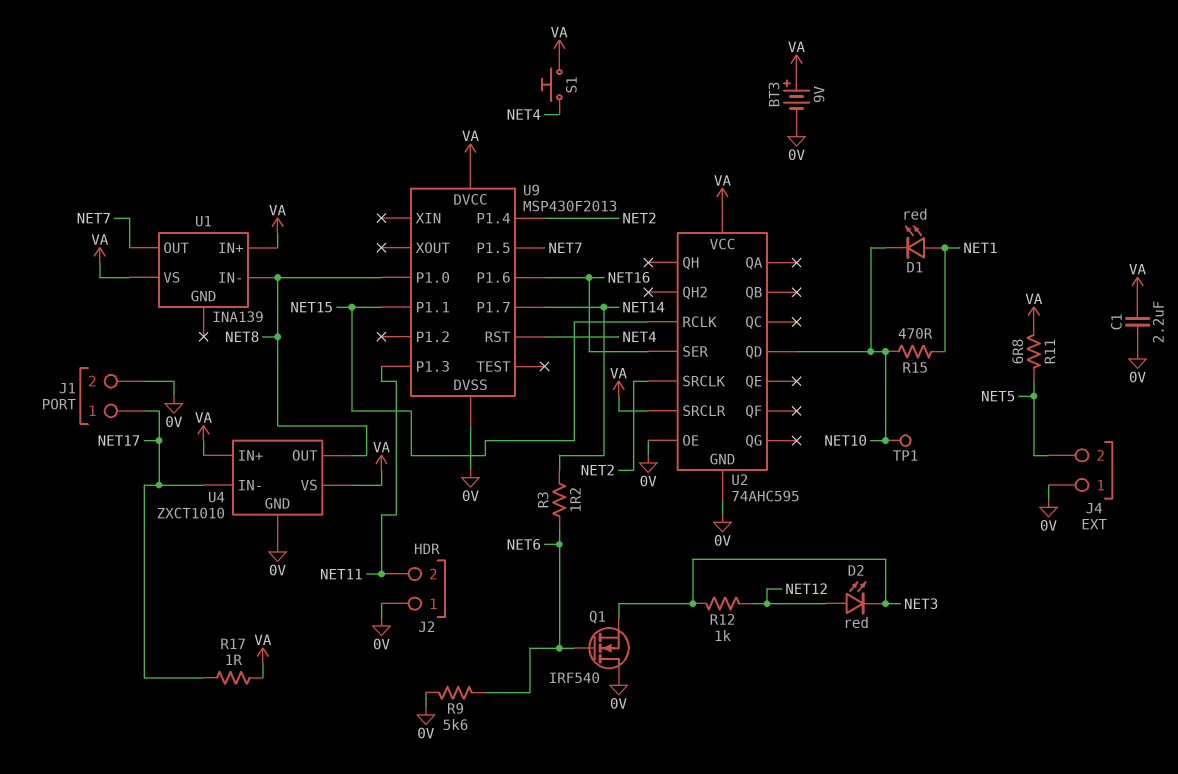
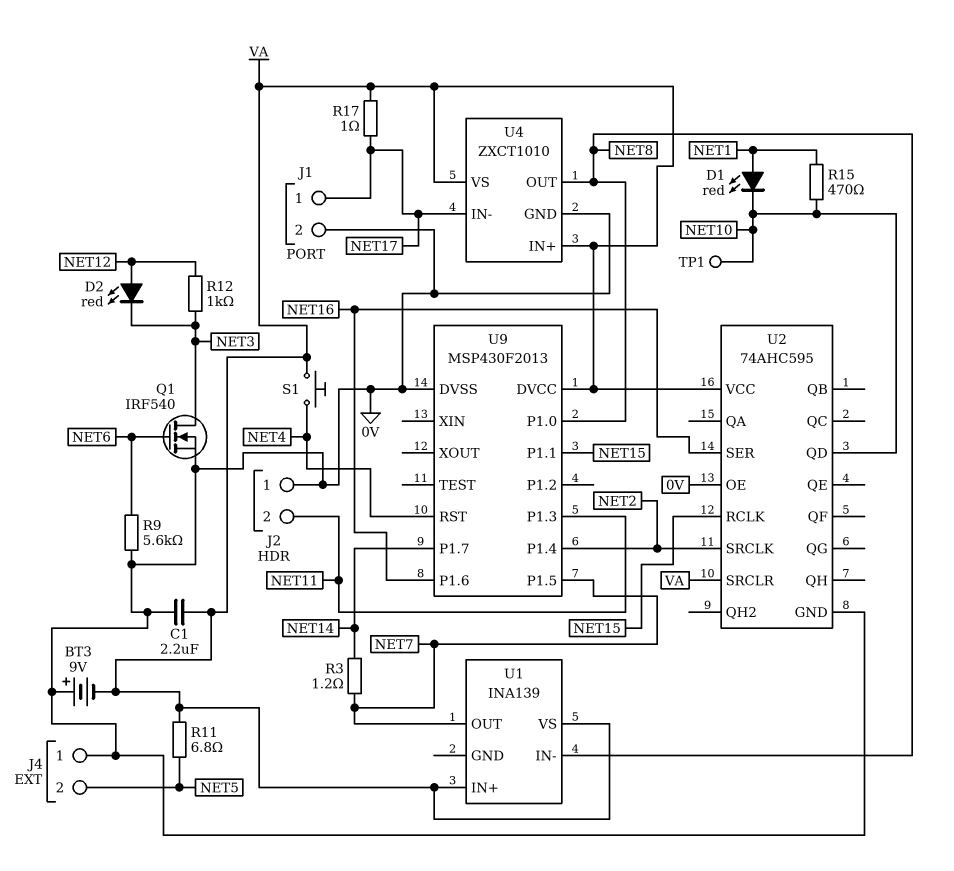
BT3: 9V (plus VA, minus 0V) -> 9V (plus 0V, minus VA)
Q1: NMOS IRF540 (G NET6, D 0V, S NET3) -> NMOS IRF540 (G NET6, D NET3, S 0V)
R3: 1.2 (NET6, NET14) -> 1.2 (NET7, NET14)

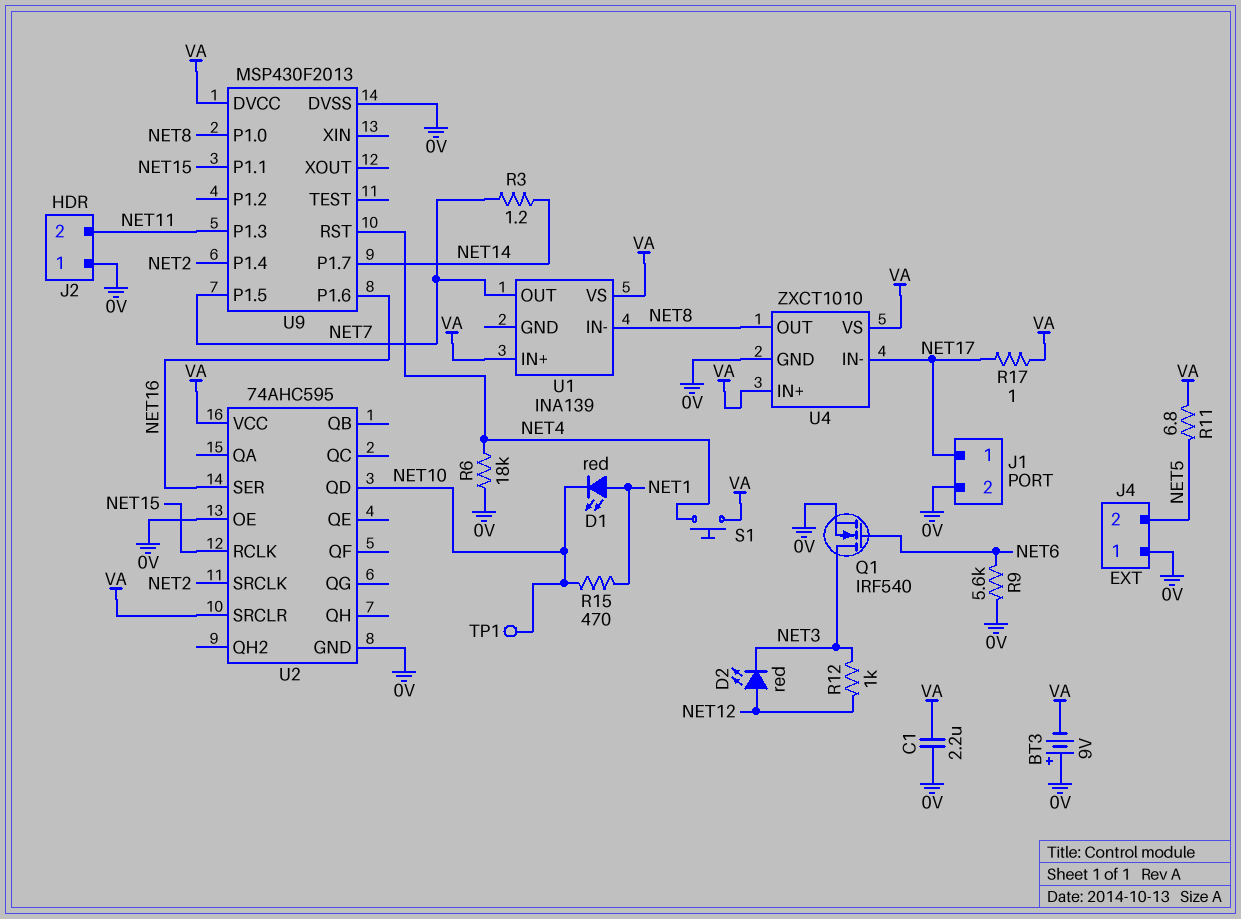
R6: none -> 18k (0V, NET4)

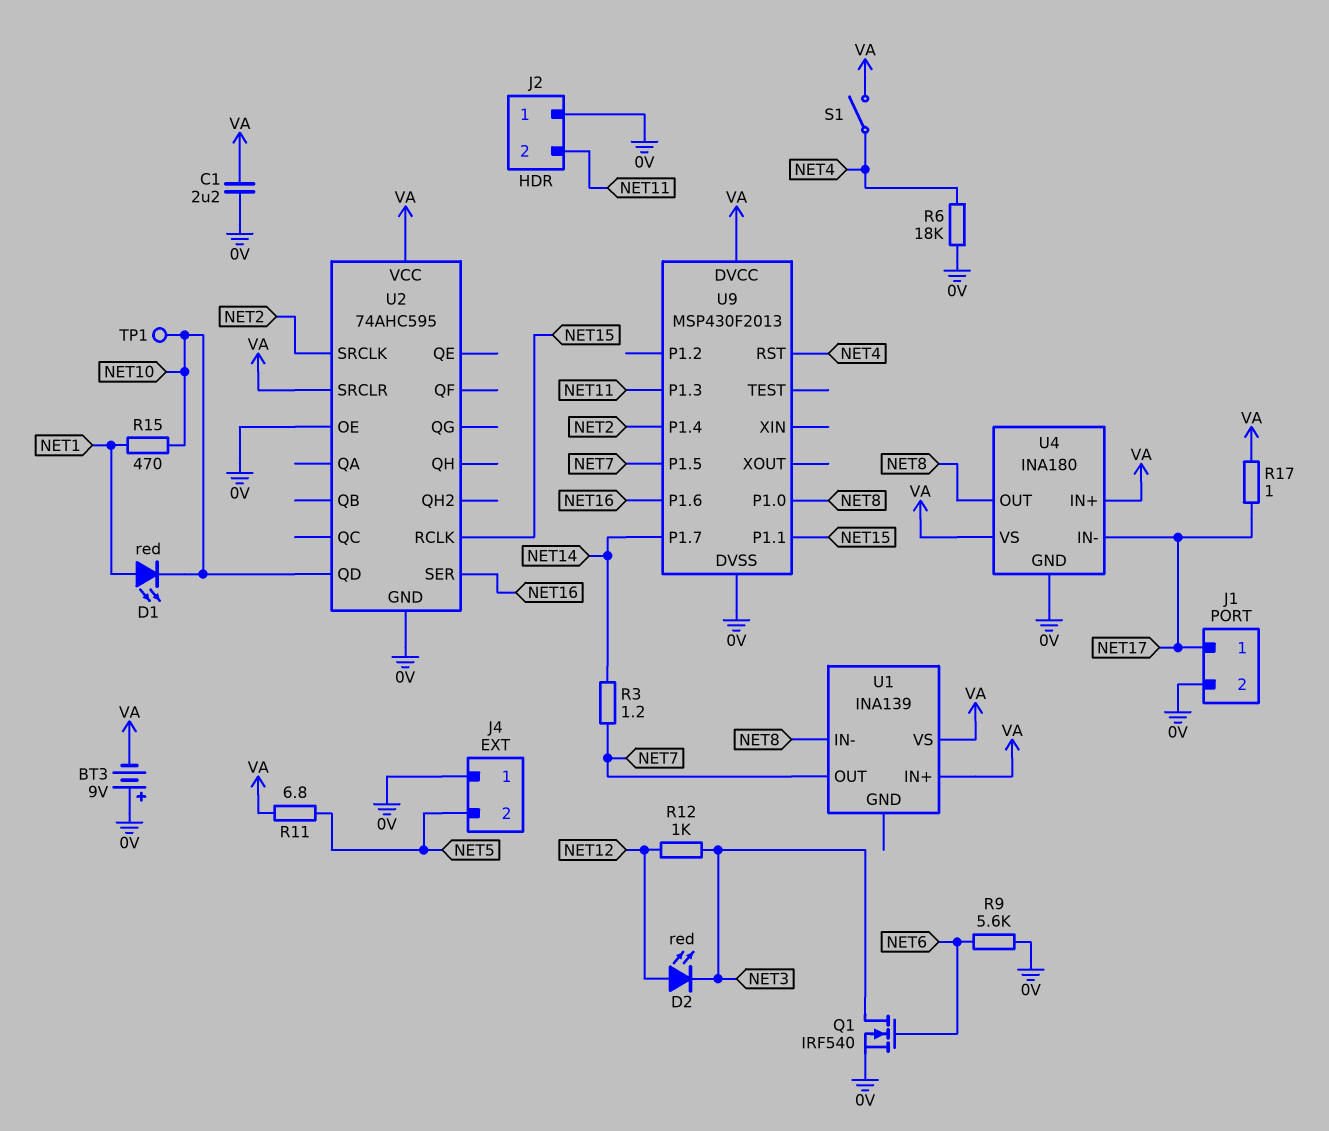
S1: button (NET4, VA) -> switch (NET4, VA)
U4: ZXCT1010 -> INA180

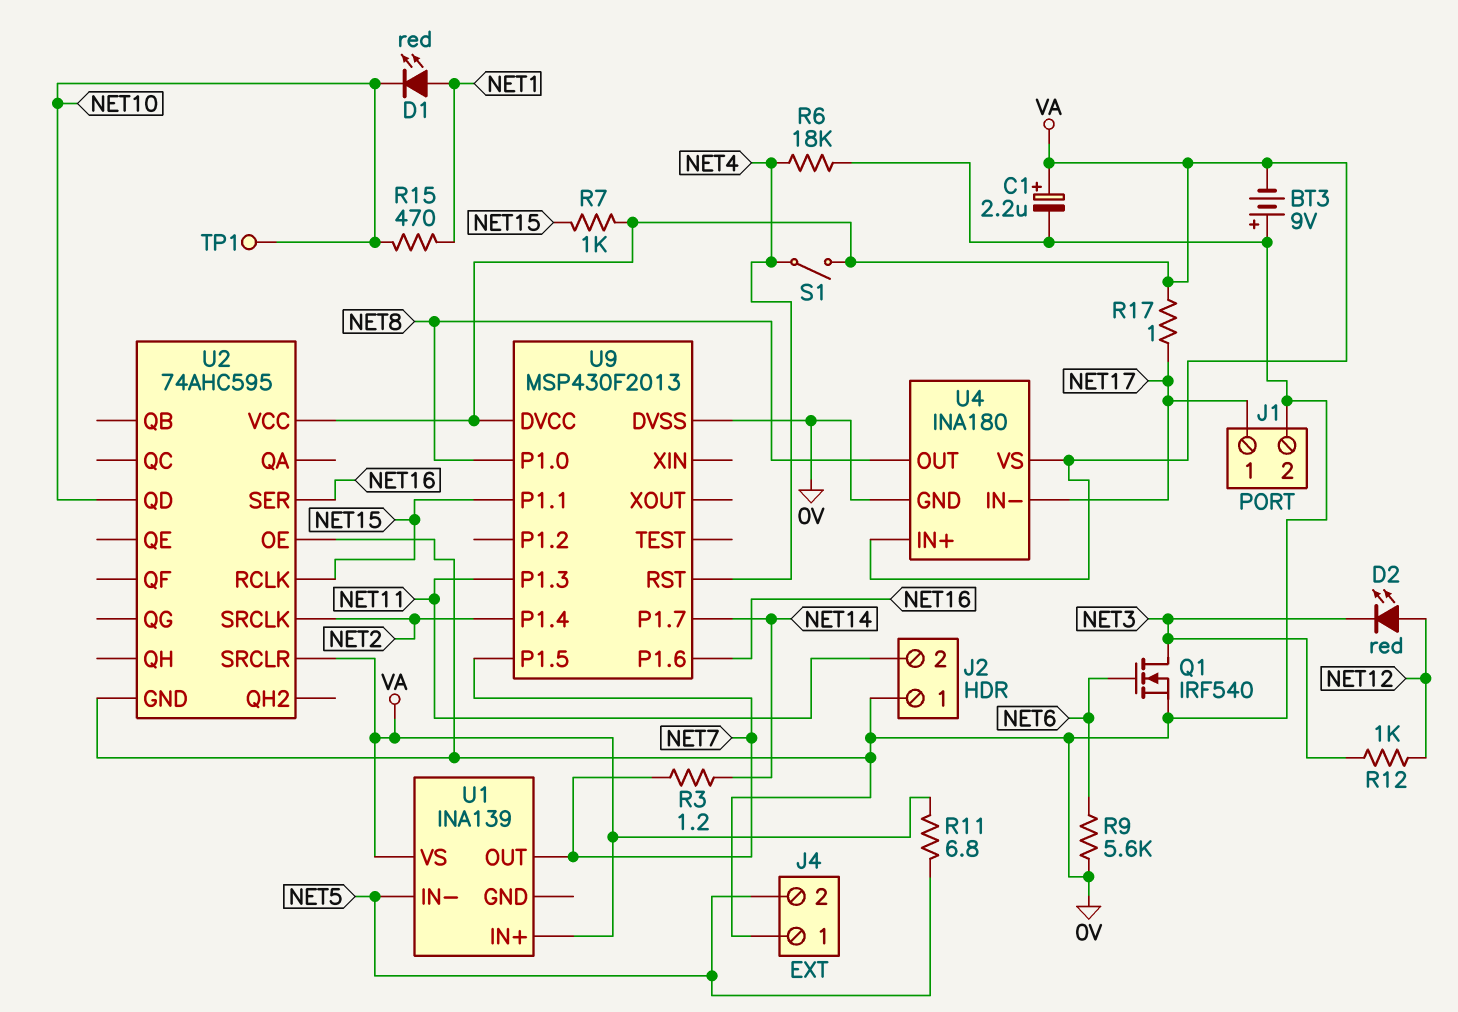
C1: 2.2uF (0V, VA) -> 2.2uF (plus VA, minus 0V)
R7: none -> 1k (NET15, VA)
U1 pin IN-: NET8 -> NET5

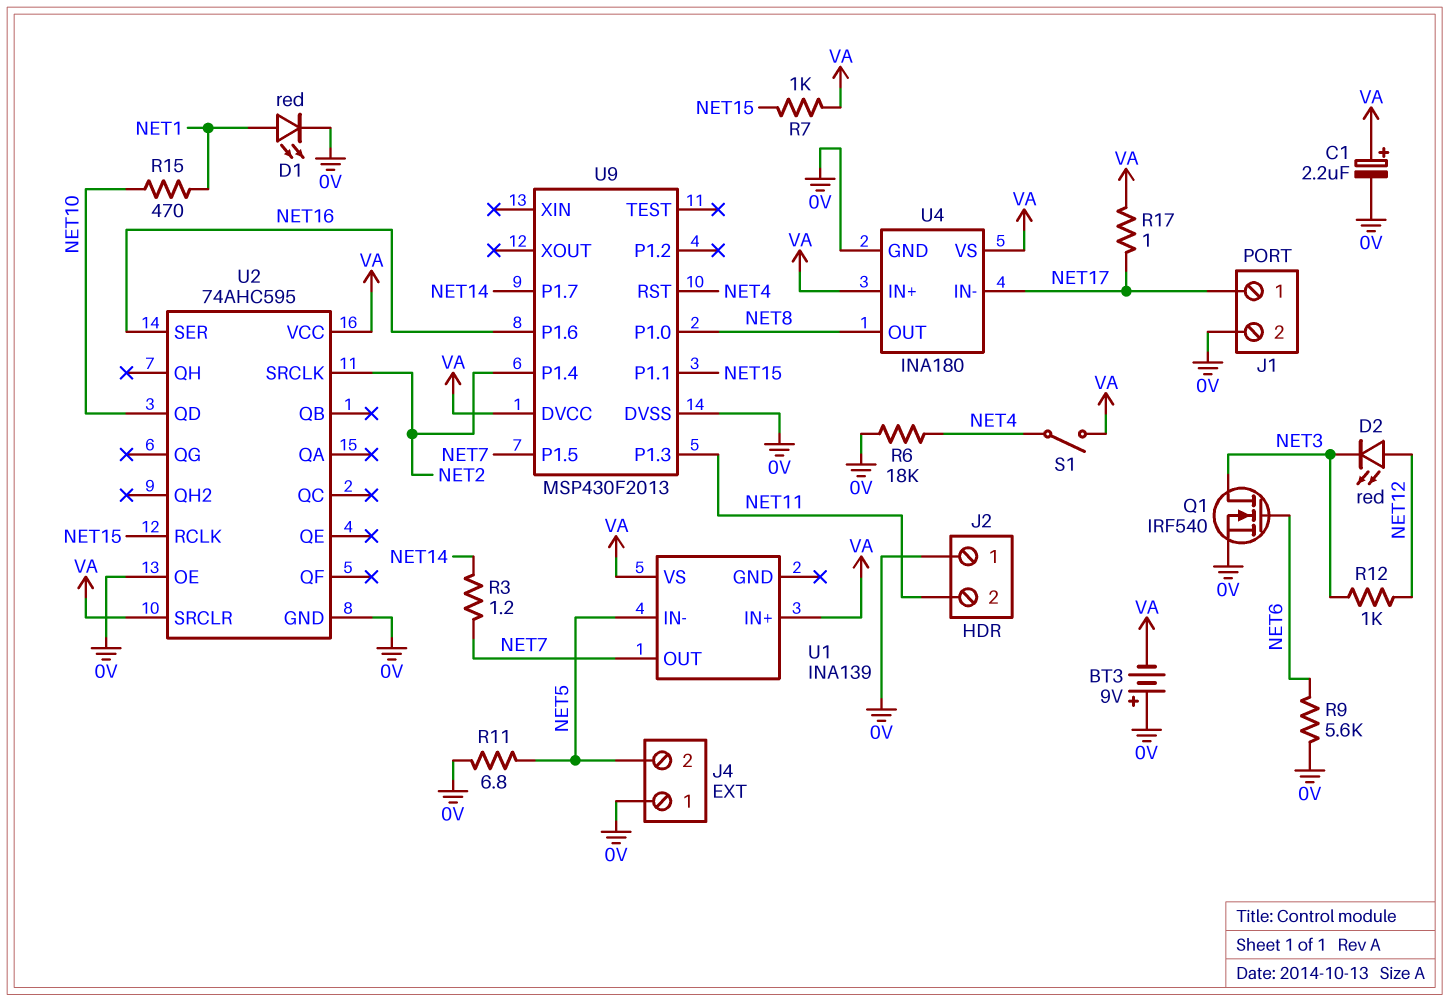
D1: LED red (A NET1, K NET10) -> LED red (A NET1, K 0V)
R11: 6.8 (NET5, VA) -> 6.8 (0V, NET5)
TP1: test point (NET10) -> none

